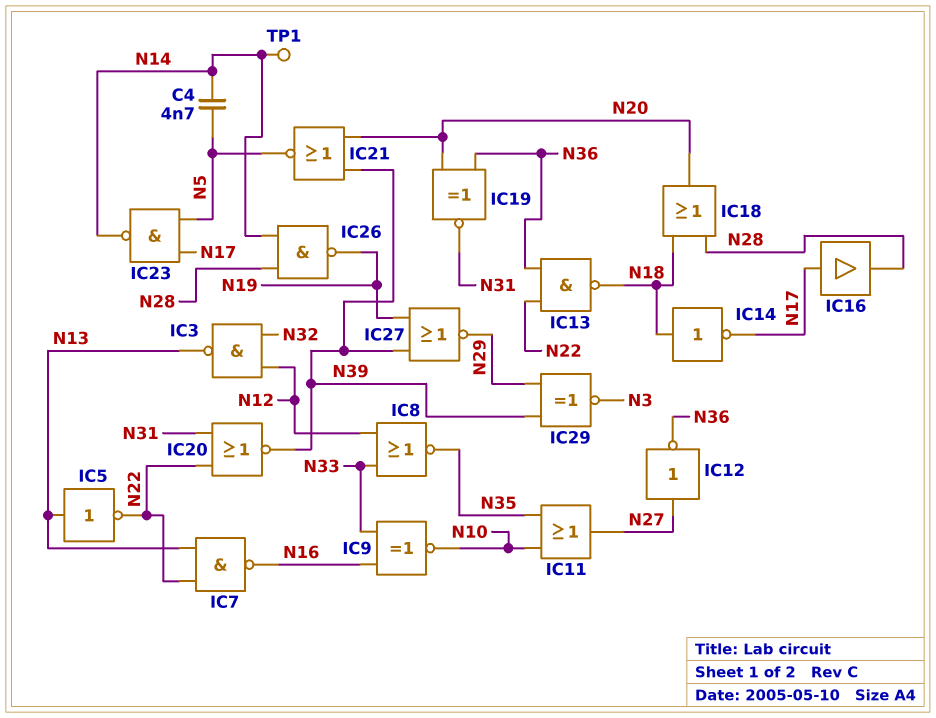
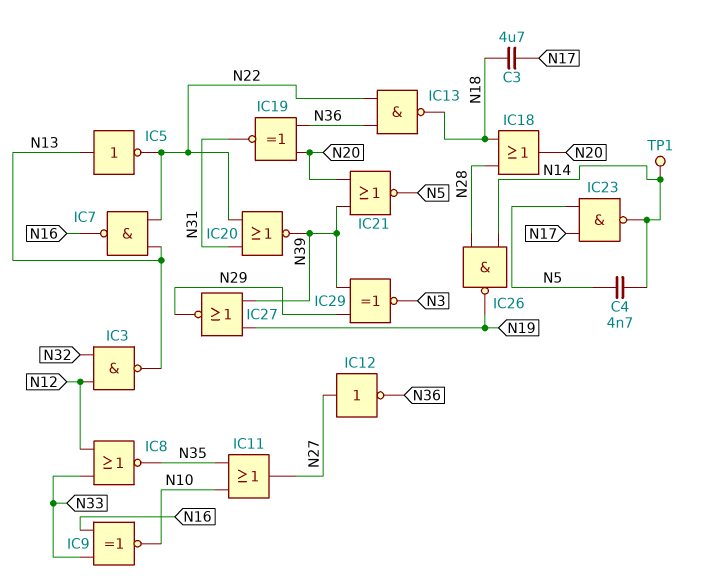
C3: none -> 4.7uF (N17, N18)
IC14: NOT (in N18, out N17) -> none
IC16: buffer (in N17, out N28) -> none

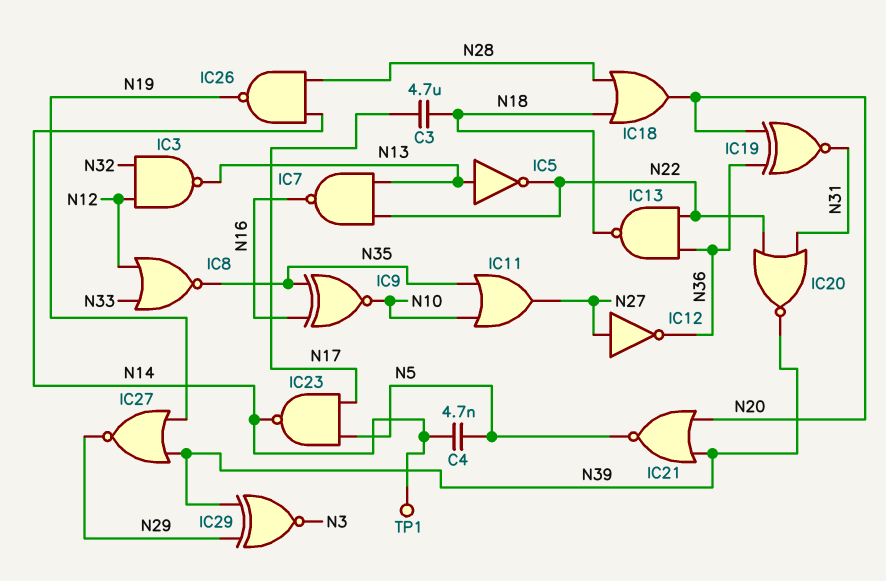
IC9: XNOR (in N16, in N33, out N10) -> XNOR (in N16, in N35, out N10)

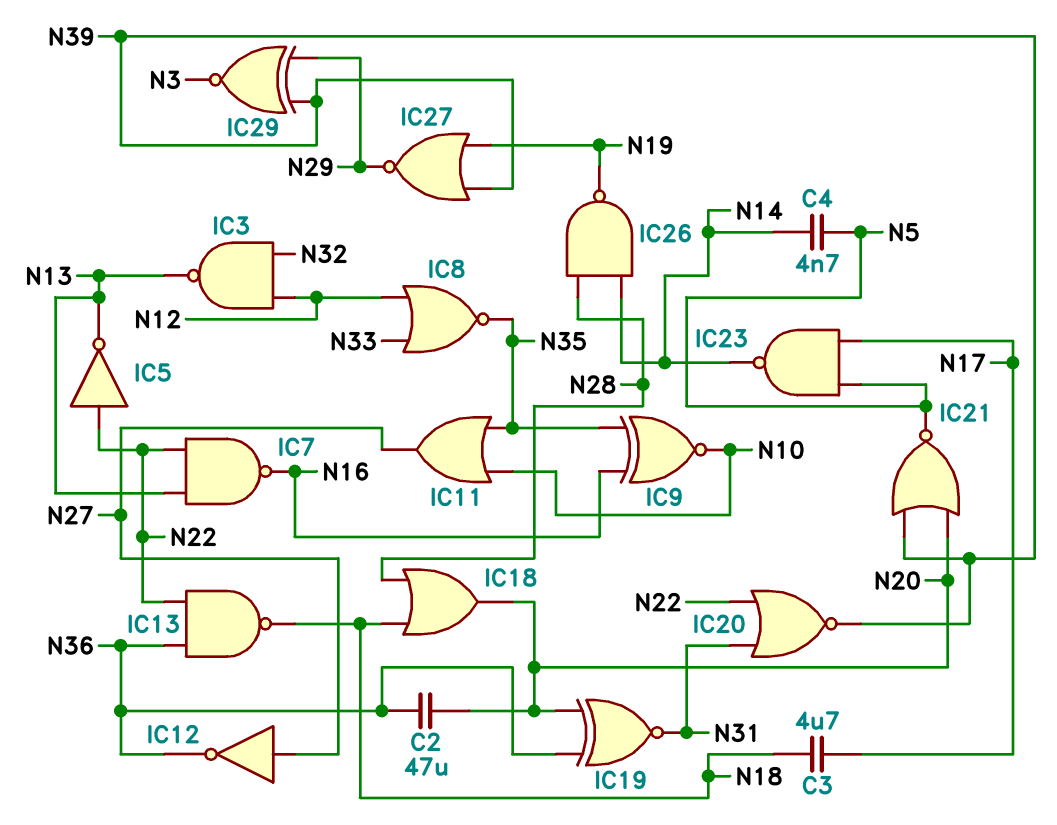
C2: none -> 47uF (N20, N36)
IC5: NOT (in N13, out N22) -> NOT (in N22, out N13)
TP1: test point (N14) -> none

